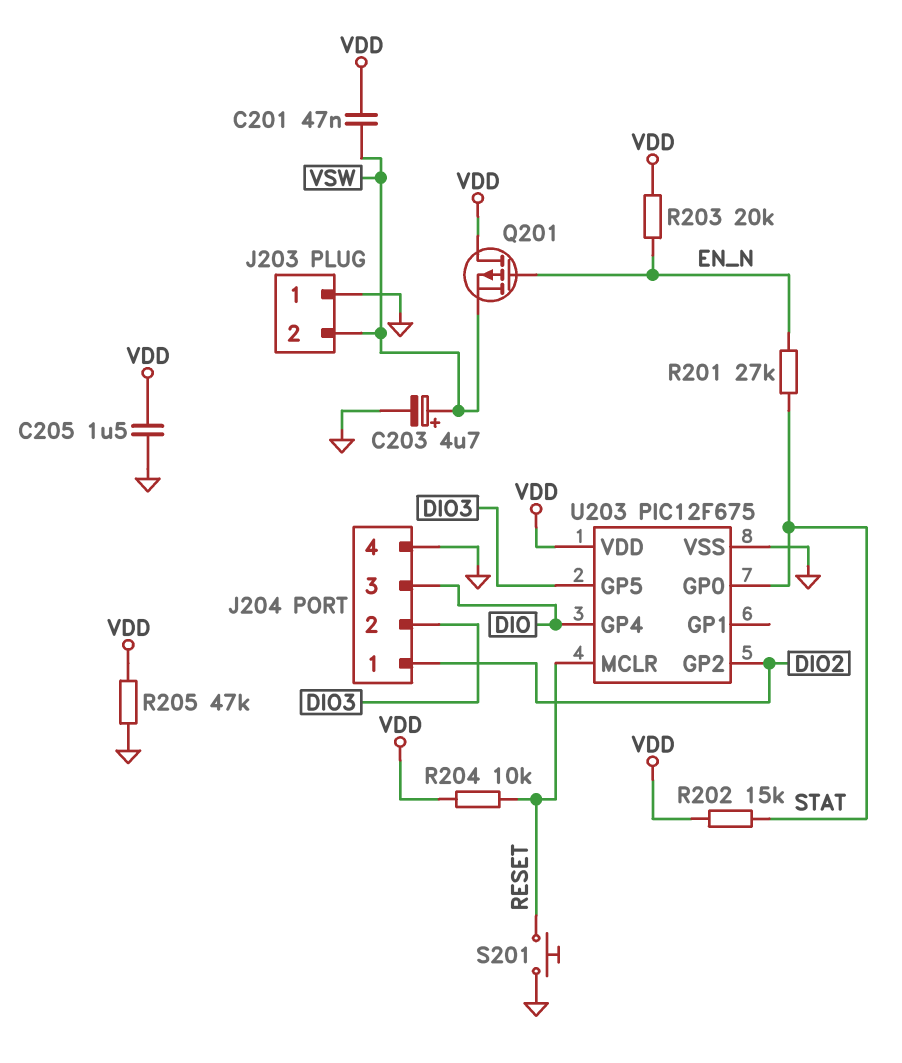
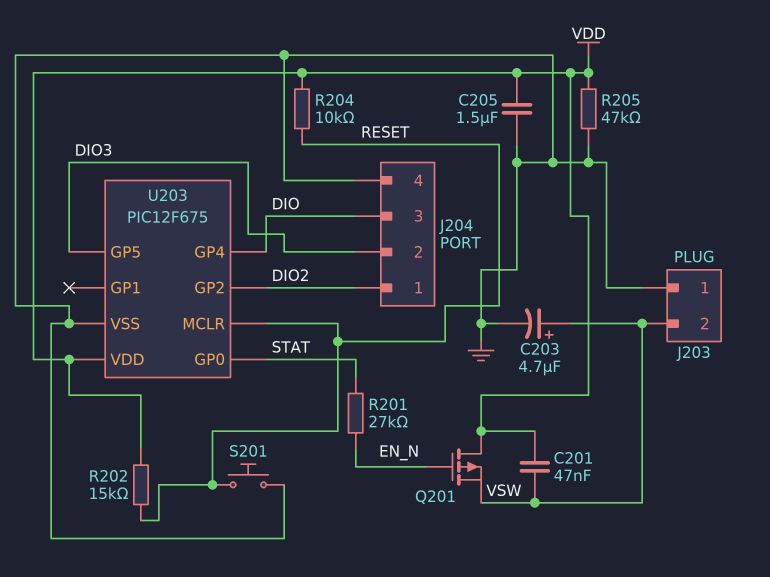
R202: 15k (STAT, VDD) -> 15k (RESET, VDD)
R203: 20k (EN_N, VDD) -> none

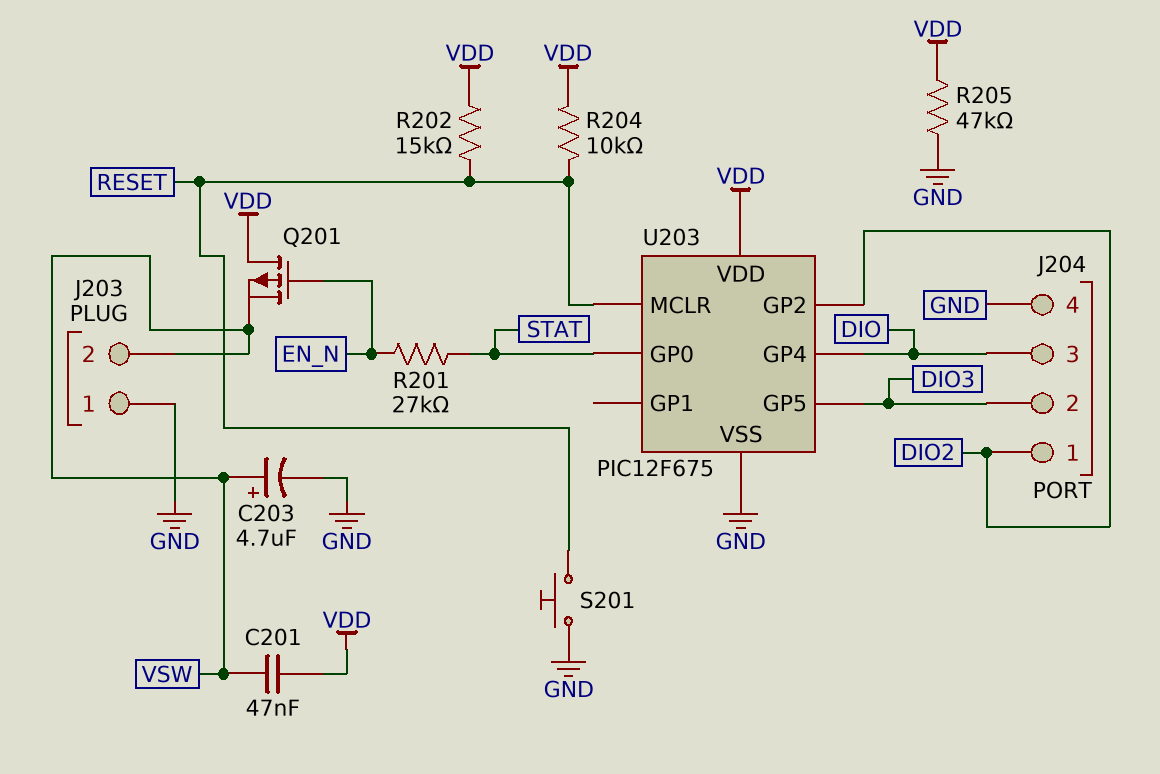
C205: 1.5uF (GND, VDD) -> none

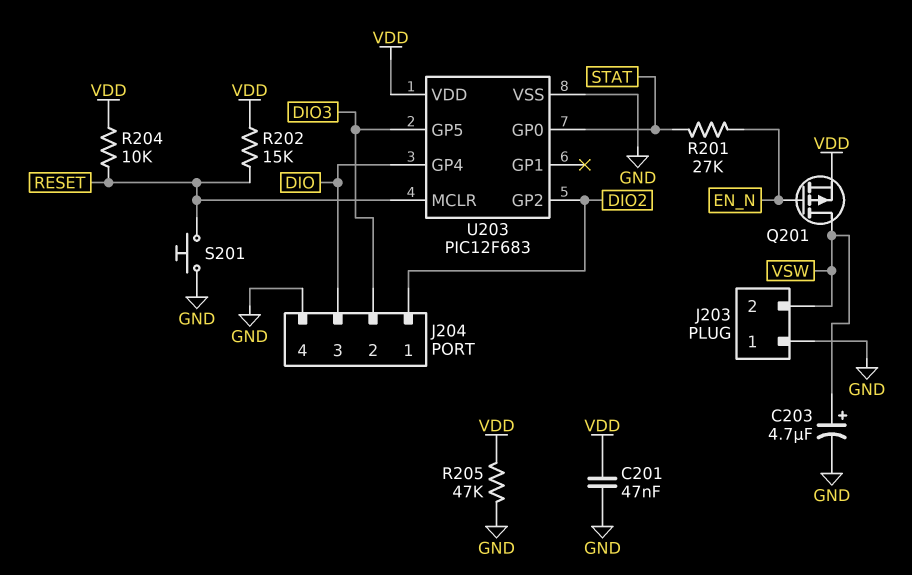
C201: 47nF (VDD, VSW) -> 47nF (GND, VDD)
Q201: PMOS (G EN_N, D VDD, S VSW) -> PMOS (G EN_N, D VSW, S VDD)
U203: PIC12F675 -> PIC12F683

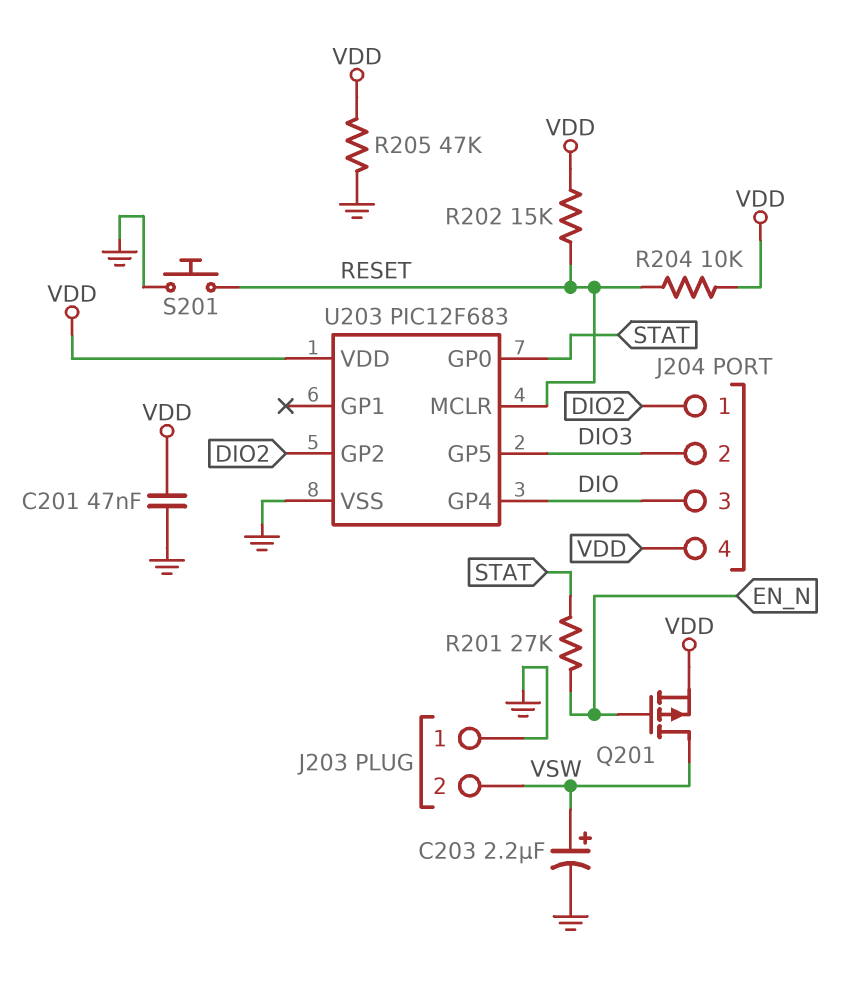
C203: 4.7uF (plus VSW, minus GND) -> 2.2uF (plus VSW, minus GND)
J204 pin 4: GND -> VDD

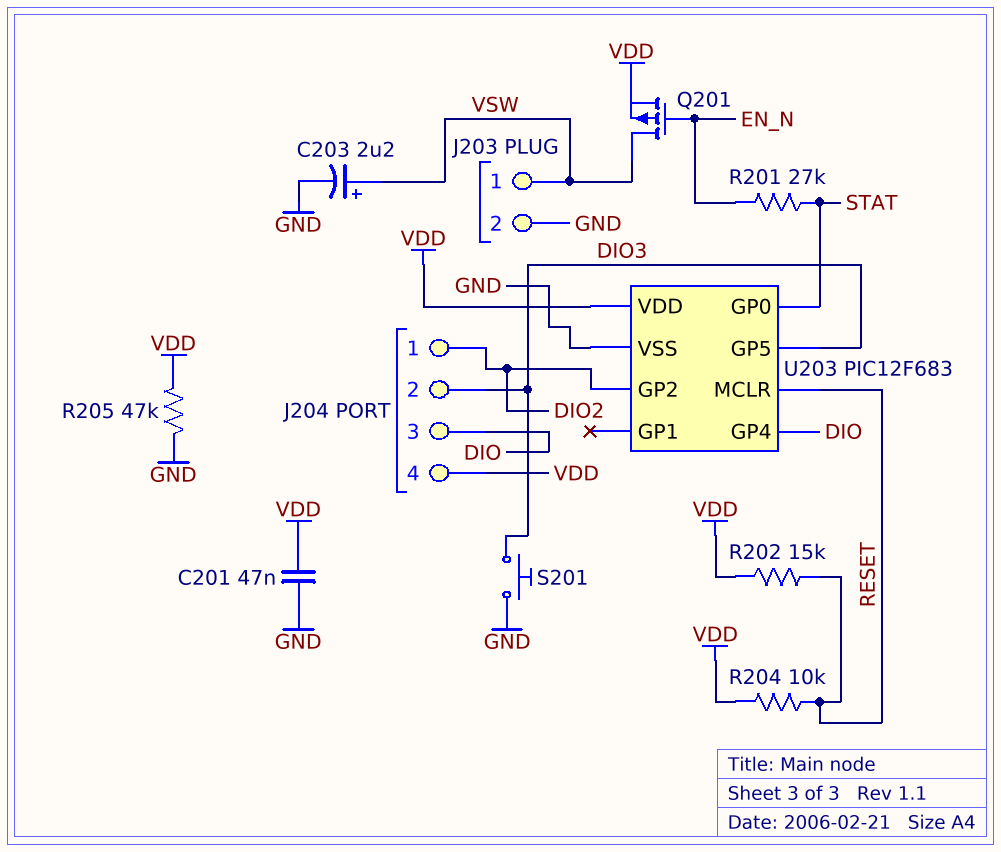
J203 pin 1: GND -> VSW
J203 pin 2: VSW -> GND
S201: button (GND, RESET) -> button (DIO3, GND)

